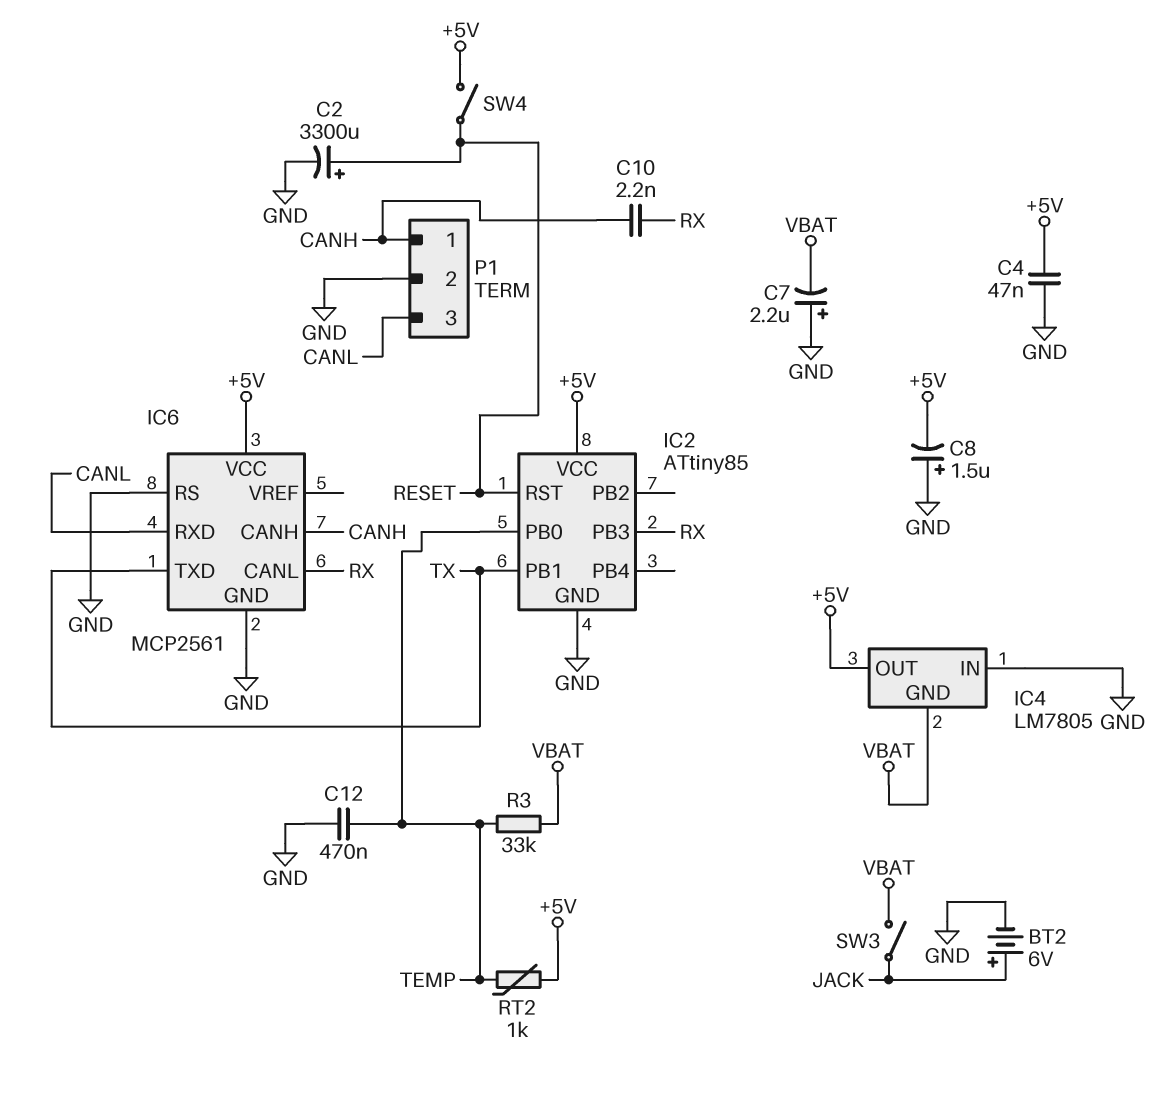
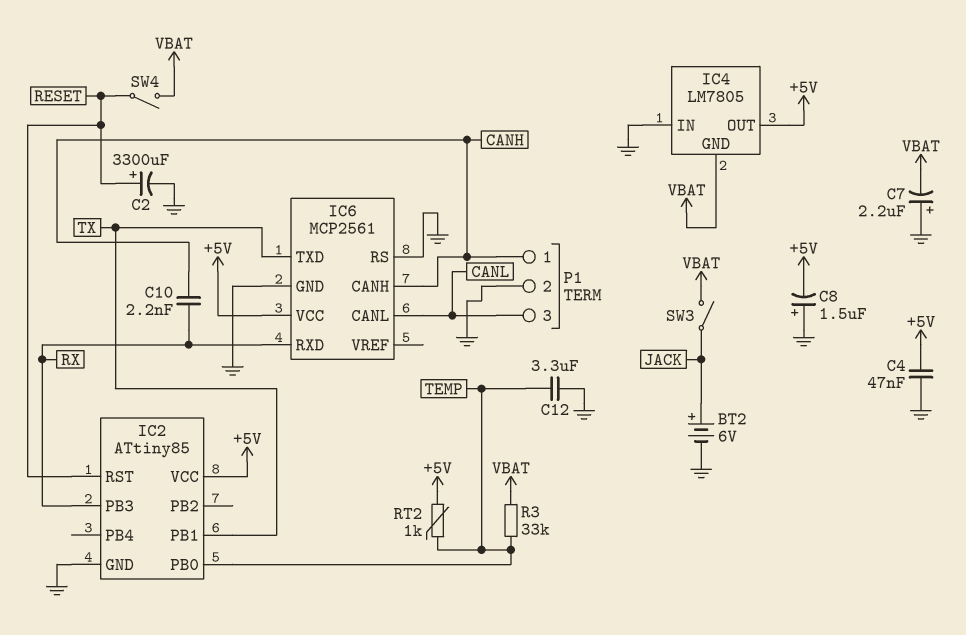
C12: 470nF (GND, TEMP) -> 3.3uF (GND, TEMP)
IC6 pin CANL: RX -> CANL
IC6 pin RXD: CANL -> RX
SW4: switch (+5V, RESET) -> switch (RESET, VBAT)

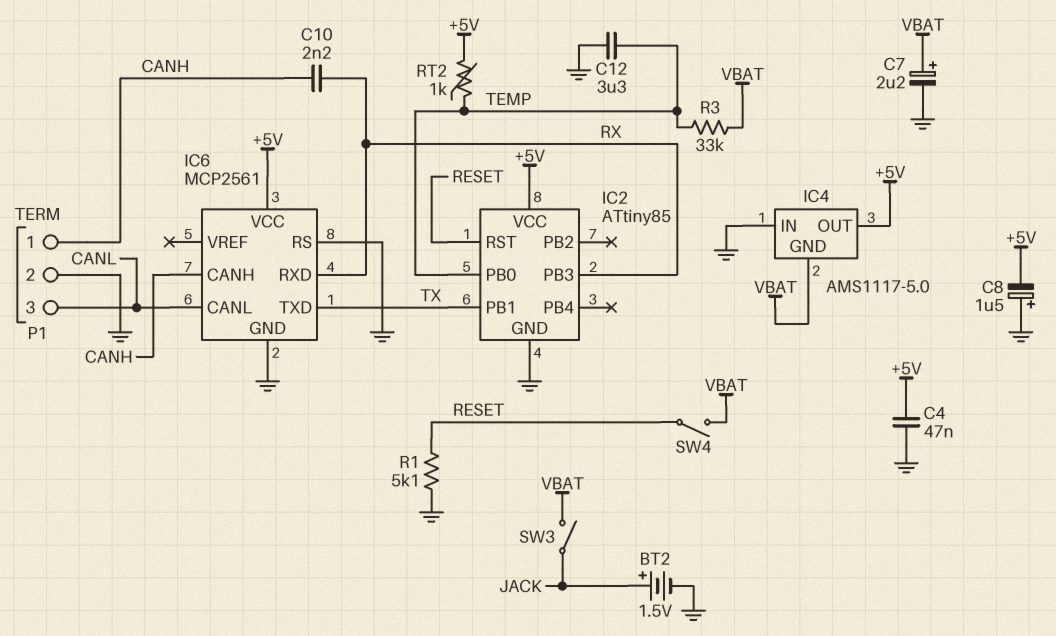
BT2: 6V (plus JACK, minus GND) -> 1.5V (plus JACK, minus GND)
C2: 3300uF (plus RESET, minus GND) -> none
C7: 2.2uF (plus GND, minus VBAT) -> 2.2uF (plus VBAT, minus GND)
IC4: LM7805 -> AMS1117-5.0
R1: none -> 5.1k (GND, RESET)

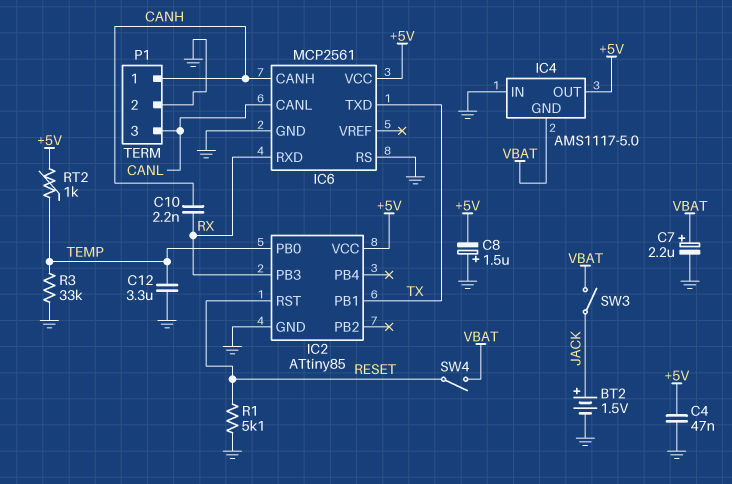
R3: 33k (TEMP, VBAT) -> 33k (GND, TEMP)

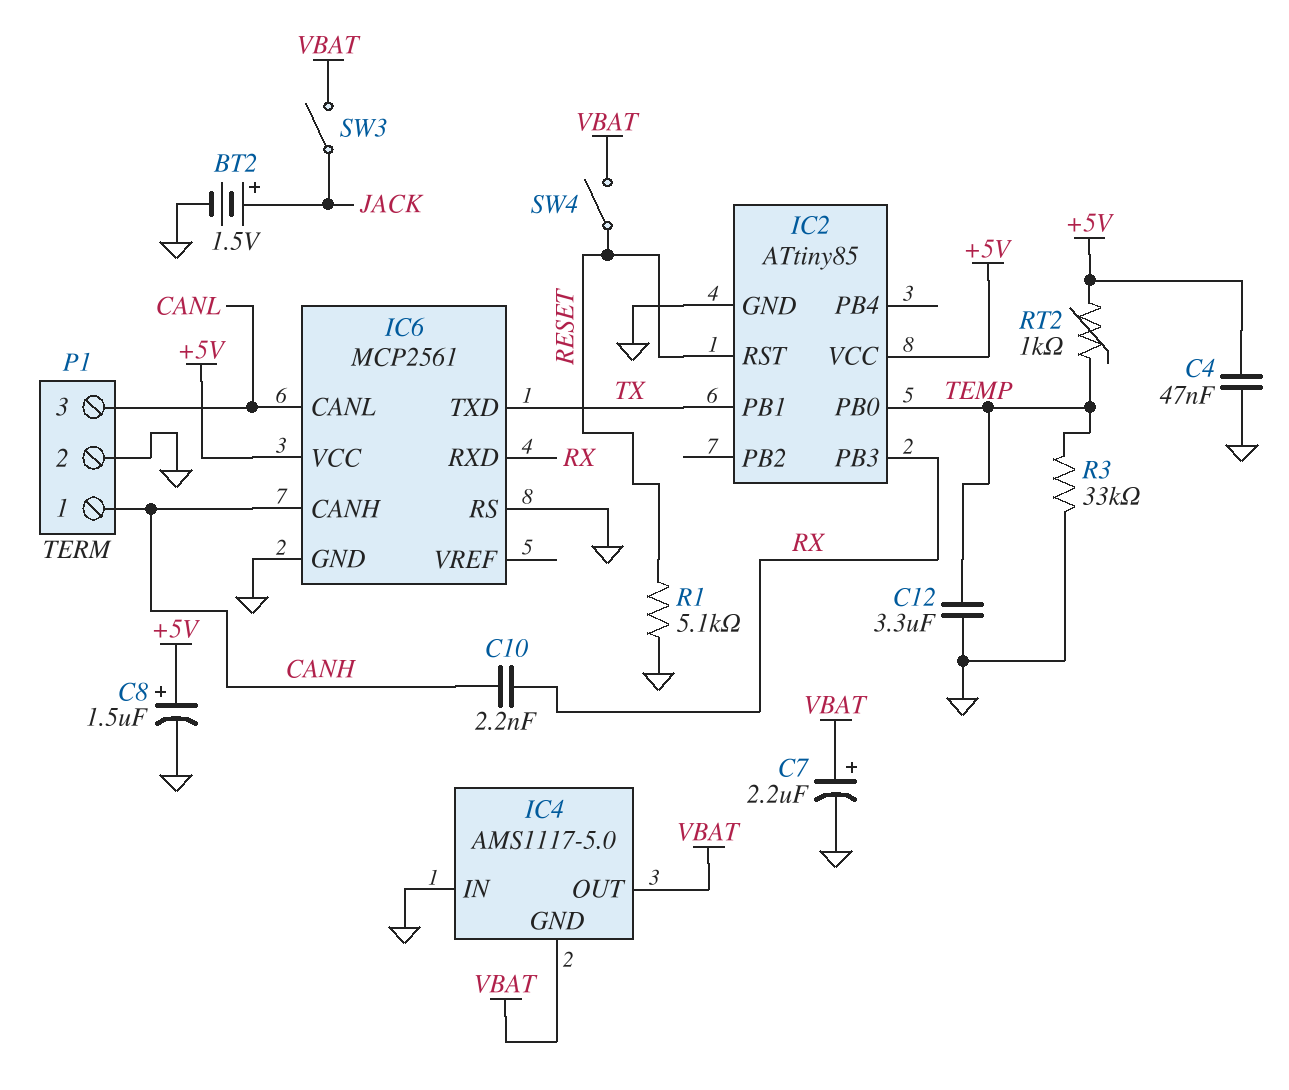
C8: 1.5uF (plus GND, minus +5V) -> 1.5uF (plus +5V, minus GND)
IC4 pin OUT: +5V -> VBAT

